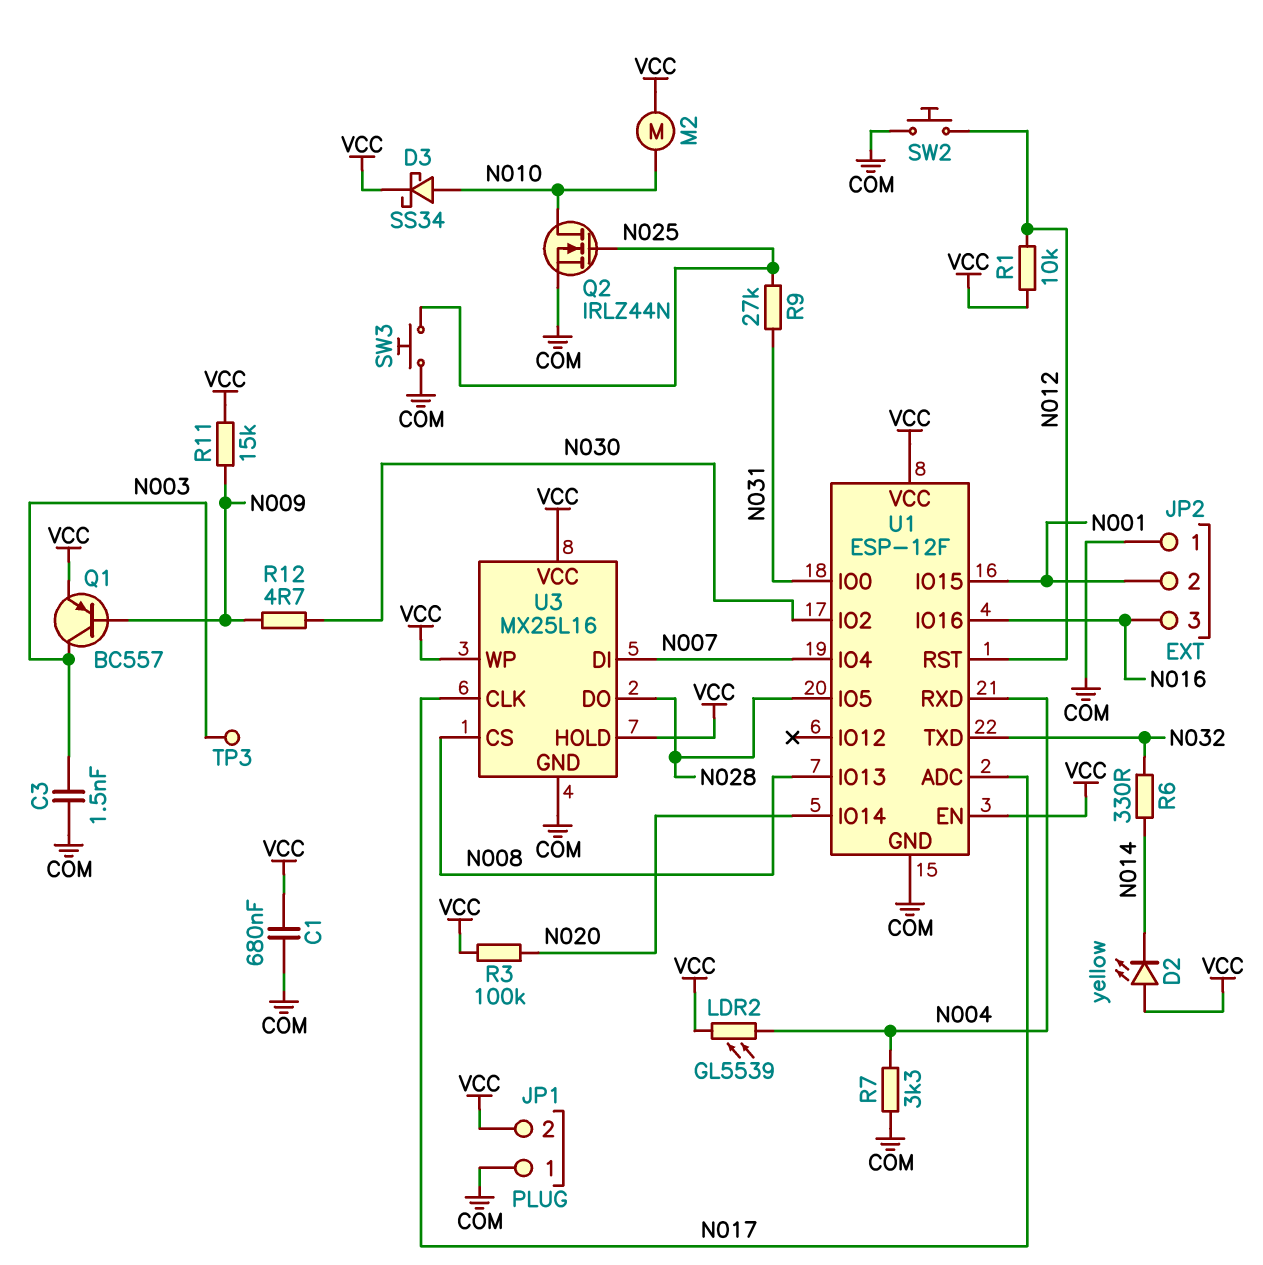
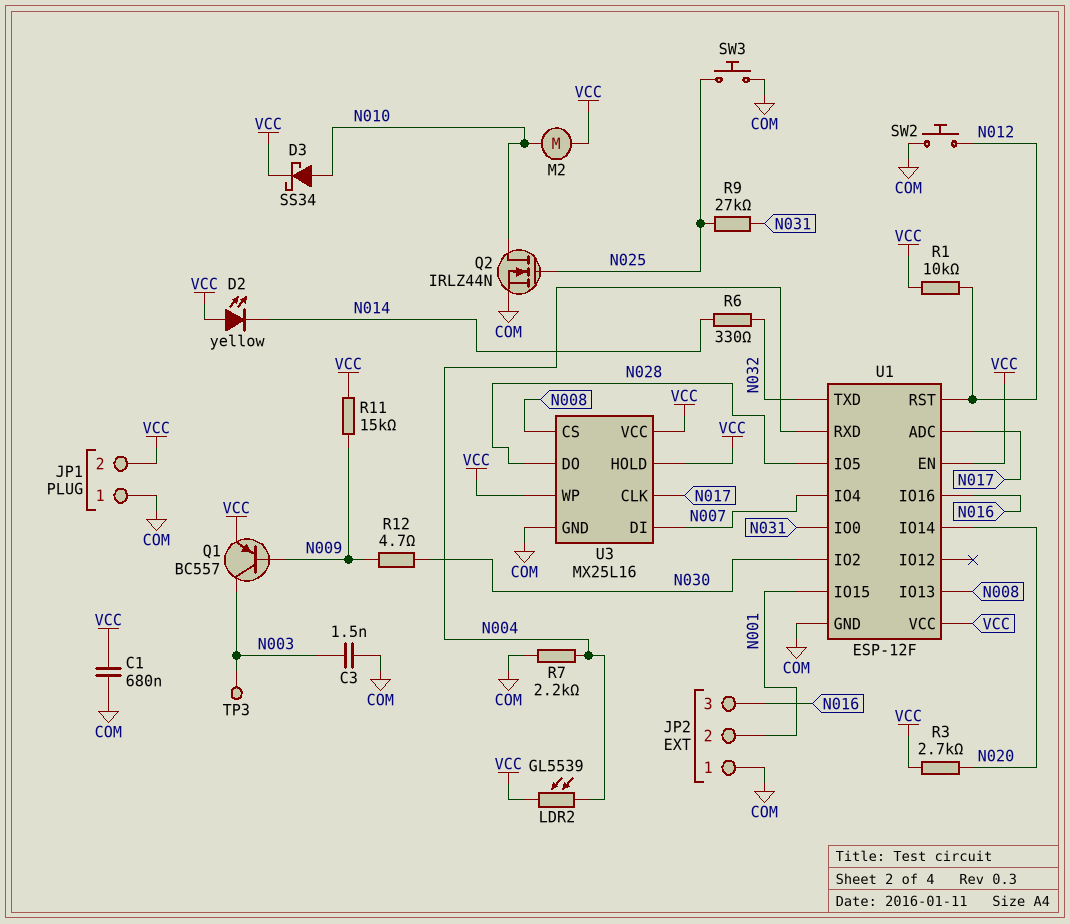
R3: 100k (N020, VCC) -> 2.7k (N020, VCC)
R7: 3.3k (COM, N004) -> 2.2k (COM, N004)

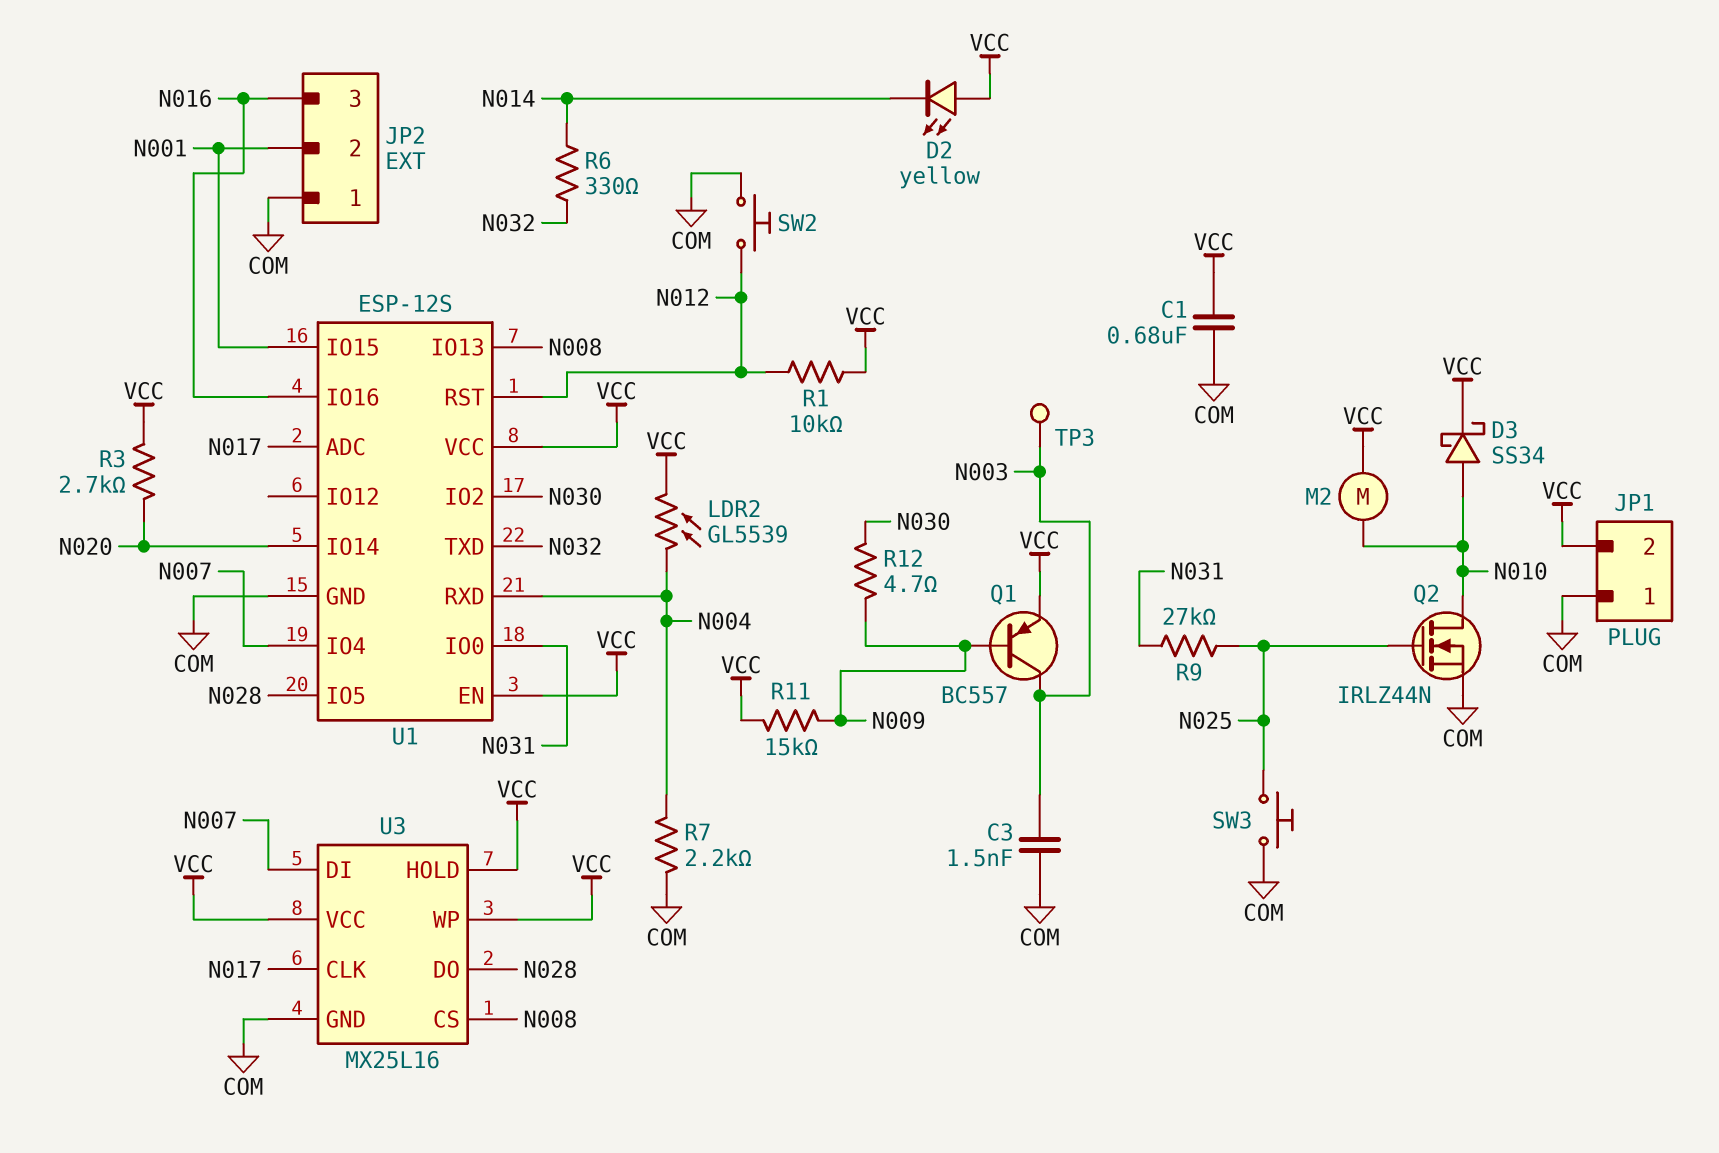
U1: ESP-12F -> ESP-12S

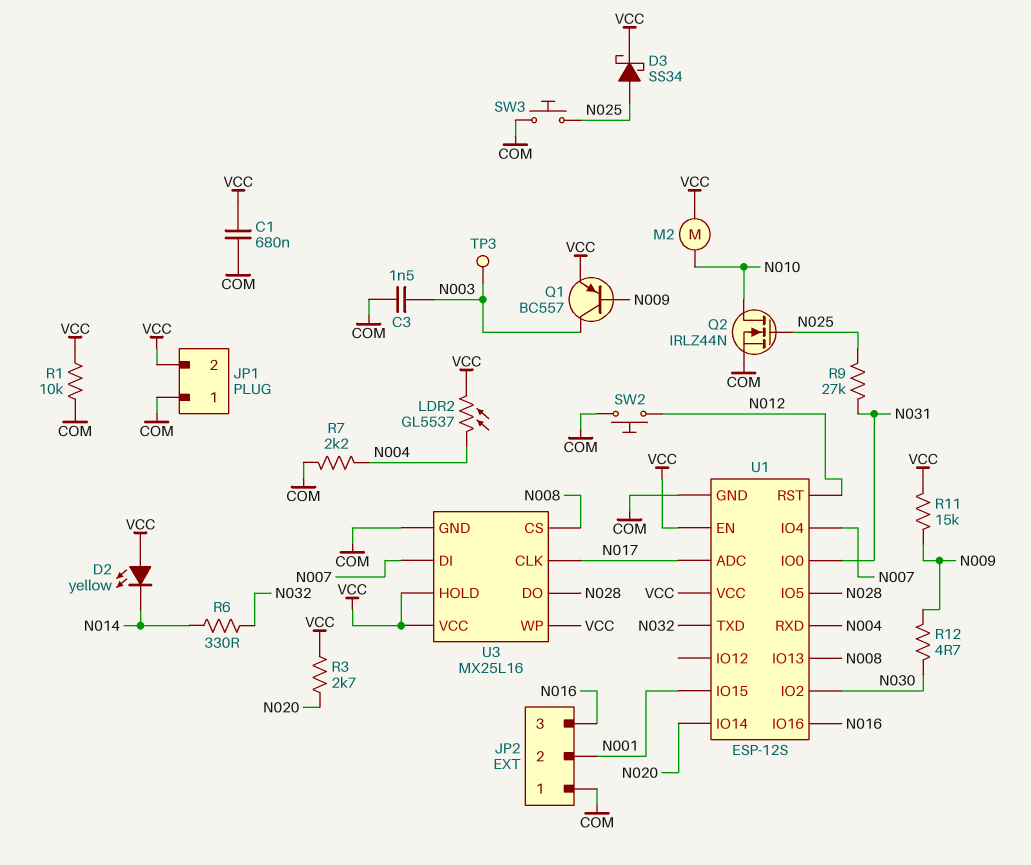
D3: schottky SS34 (A N010, K VCC) -> schottky SS34 (A N025, K VCC)
LDR2: GL5539 (N004, VCC) -> GL5537 (N004, VCC)
R1: 10k (N012, VCC) -> 10k (COM, VCC)

